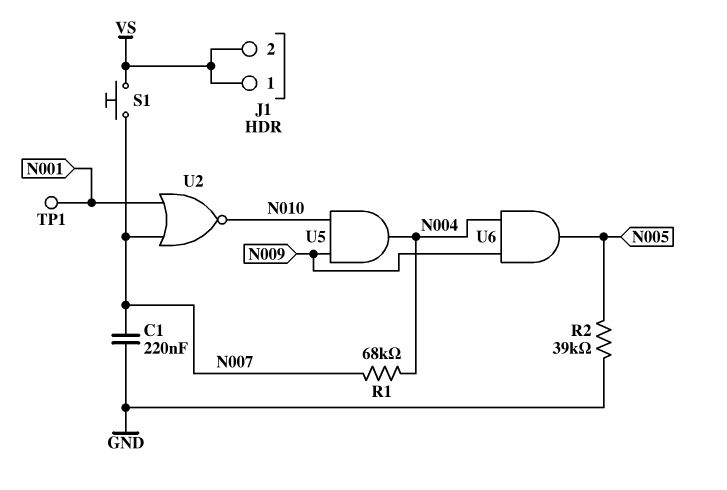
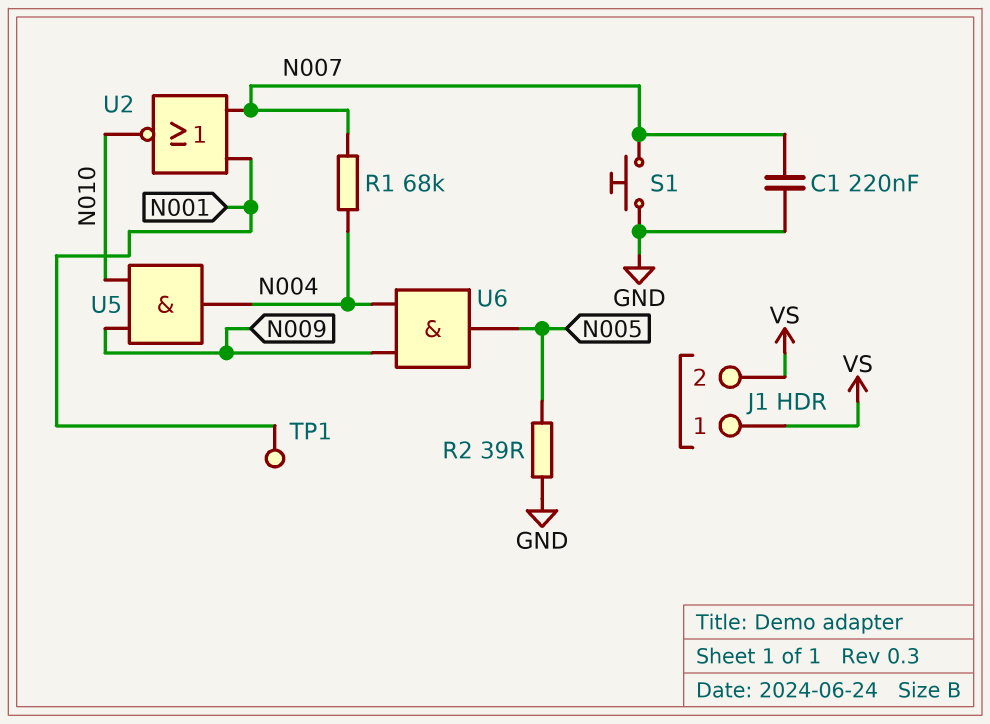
R2: 39k (GND, N005) -> 39 (GND, N005)
S1: button (N007, VS) -> button (GND, N007)

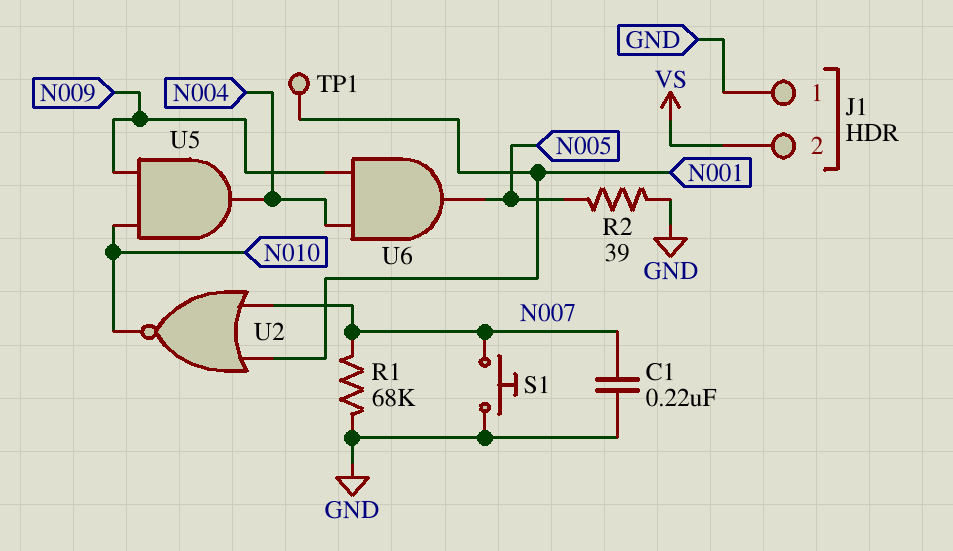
J1 pin 1: VS -> GND
R1: 68k (N004, N007) -> 68k (GND, N007)

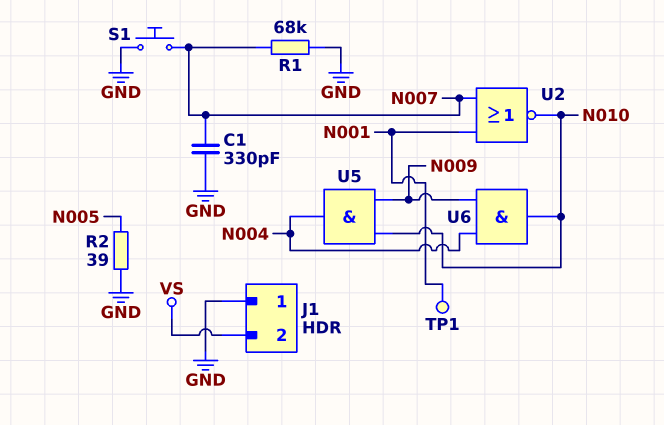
C1: 220nF (GND, N007) -> 330pF (GND, N007)
U6: AND (in N004, in N009, out N005) -> AND (in N004, in N009, out N010)

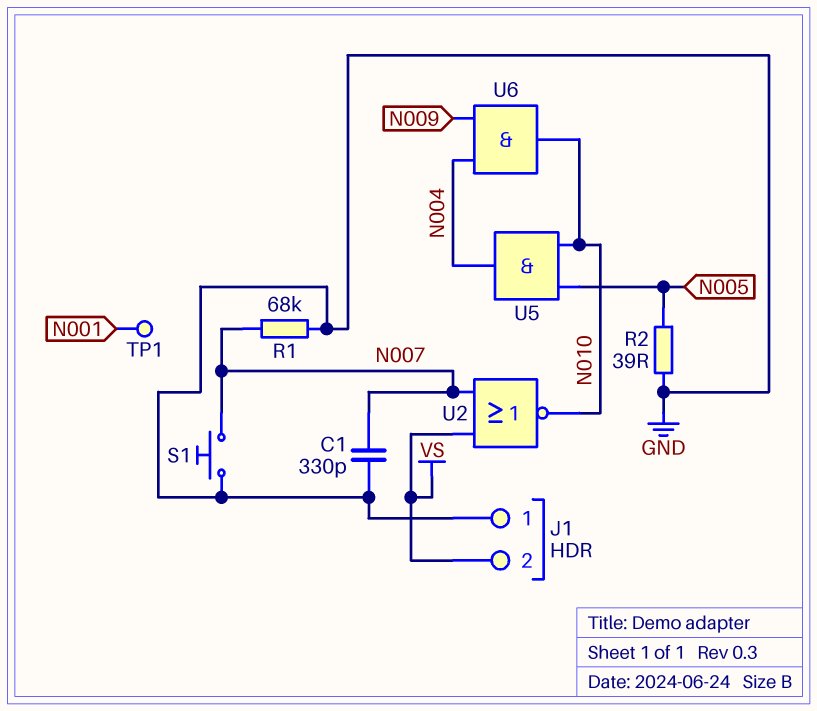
U2: NOR (in N001, in N007, out N010) -> NOR (in N007, in VS, out N010)
U5: AND (in N009, in N010, out N004) -> AND (in N005, in N010, out N004)

